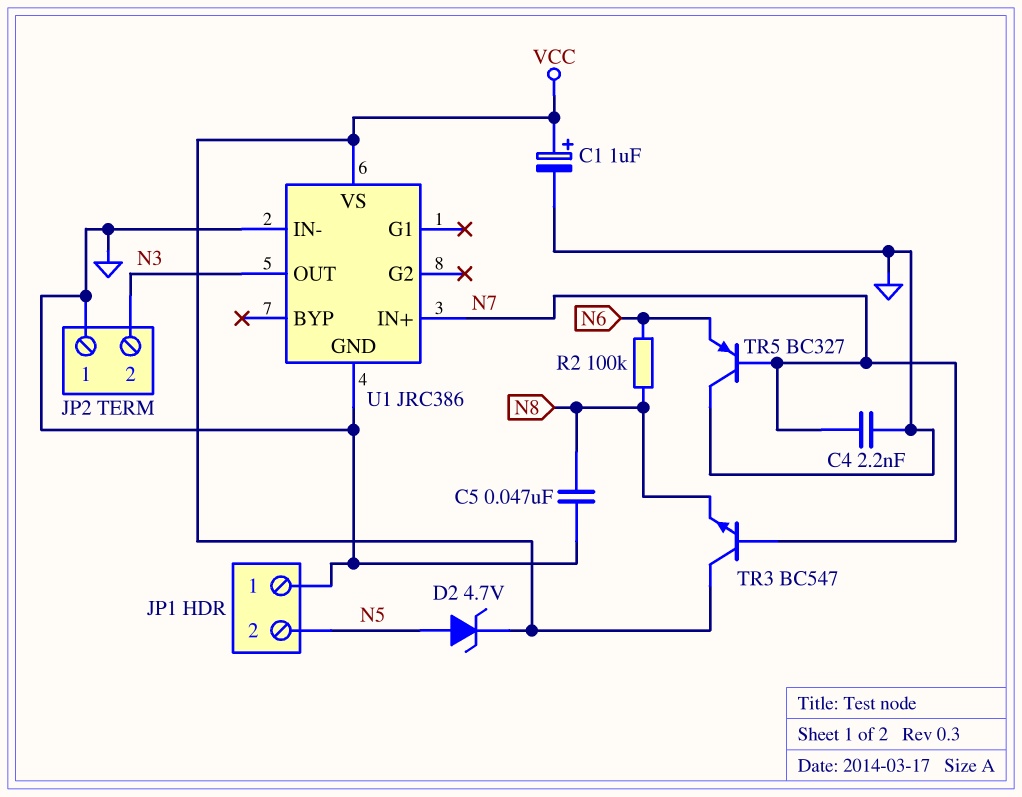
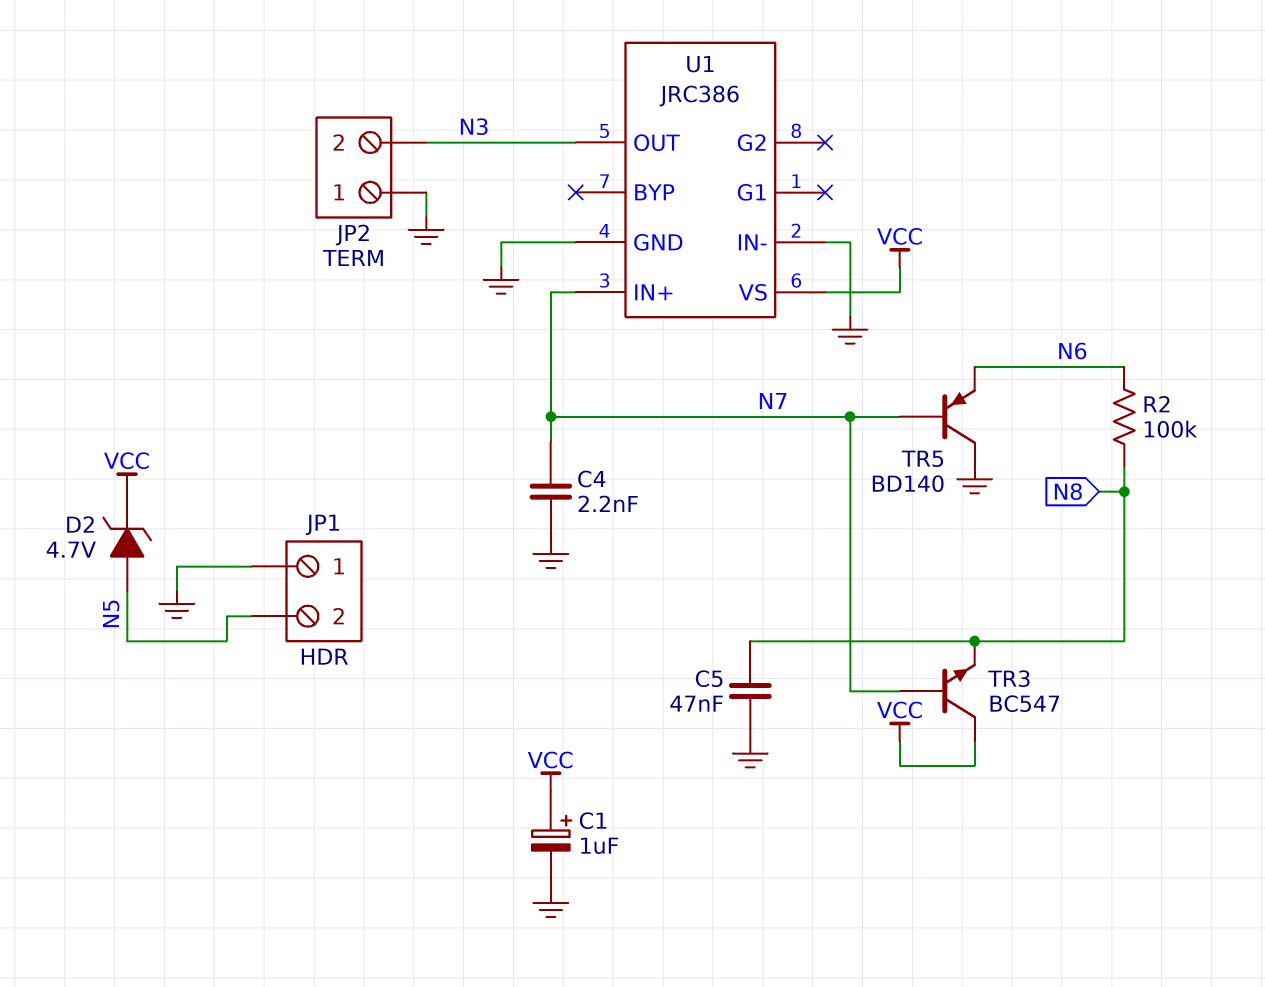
TR5: PNP BC327 (B N7, C GND, E N6) -> PNP BD140 (B N7, C GND, E N6)

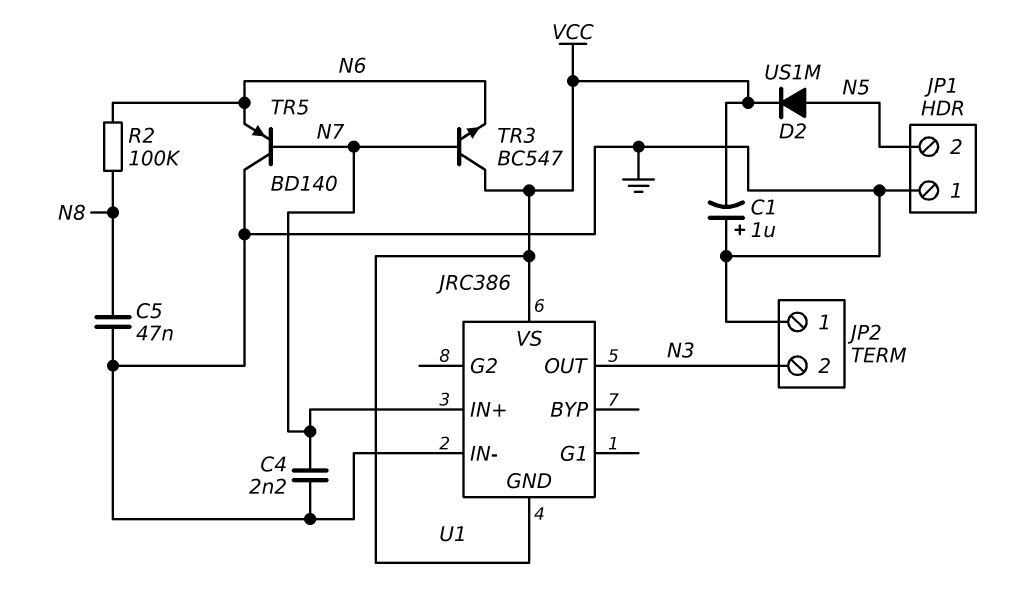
C1: 1uF (plus VCC, minus GND) -> 1uF (plus GND, minus VCC)
D2: zener 4.7V (A N5, K VCC) -> diode US1M (A N5, K VCC)
TR3: NPN BC547 (B N7, C VCC, E N8) -> NPN BC547 (B N7, C VCC, E N6)
U1 pin GND: GND -> VCC

